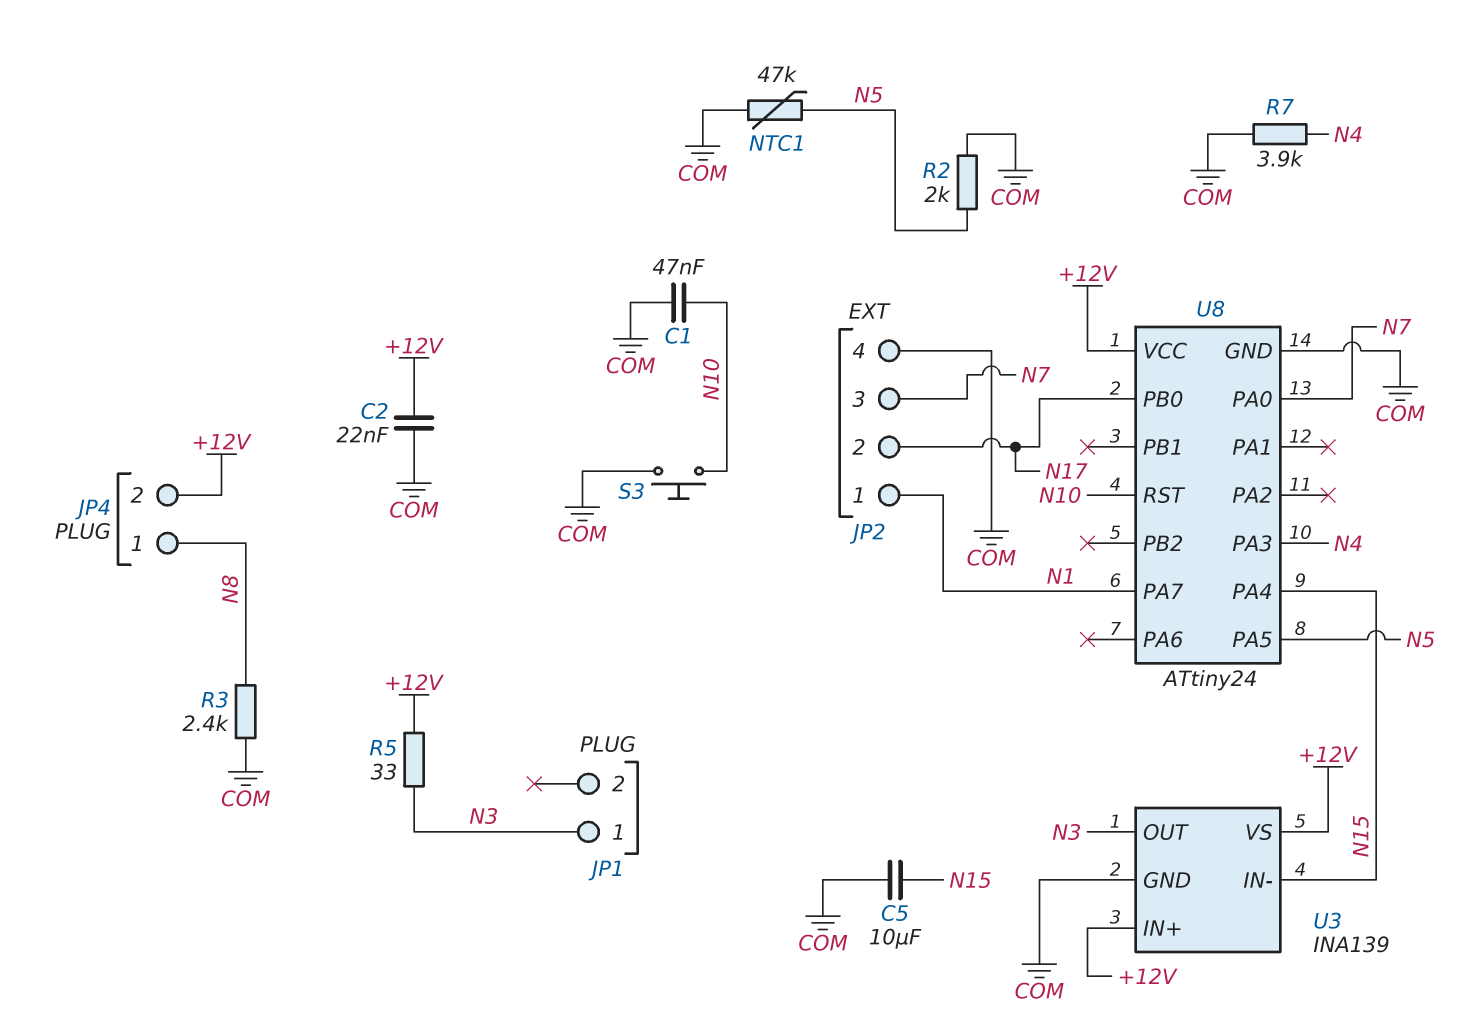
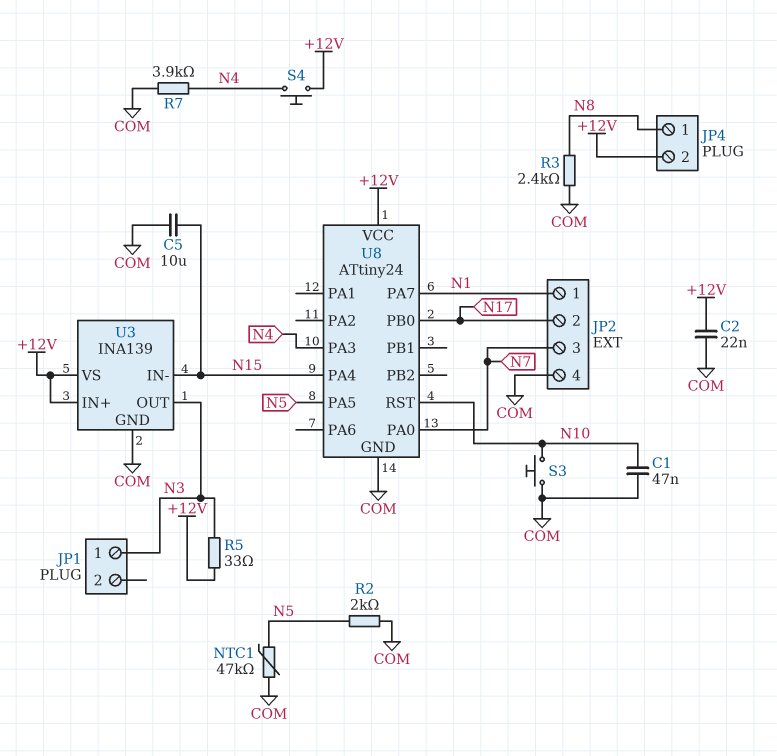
S4: none -> button (+12V, N4)

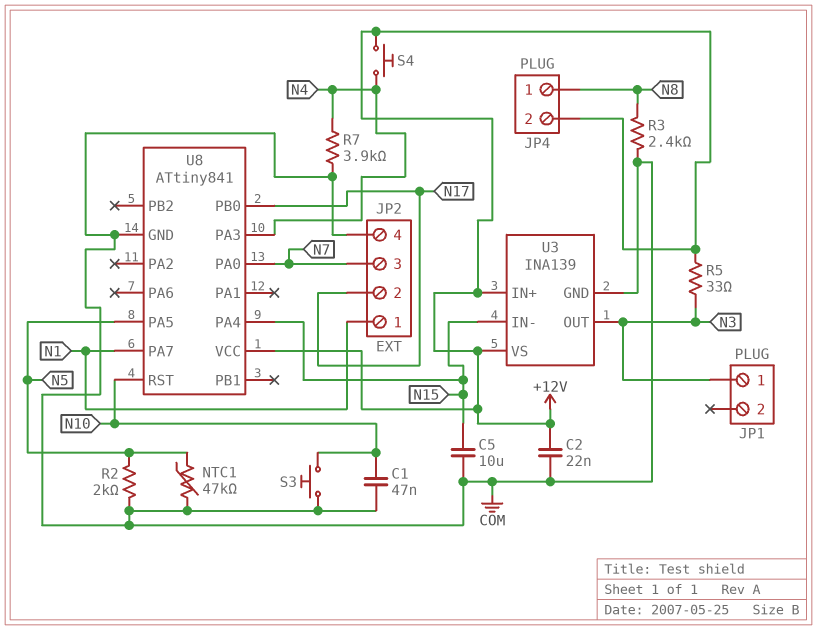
U8: ATtiny24 -> ATtiny841

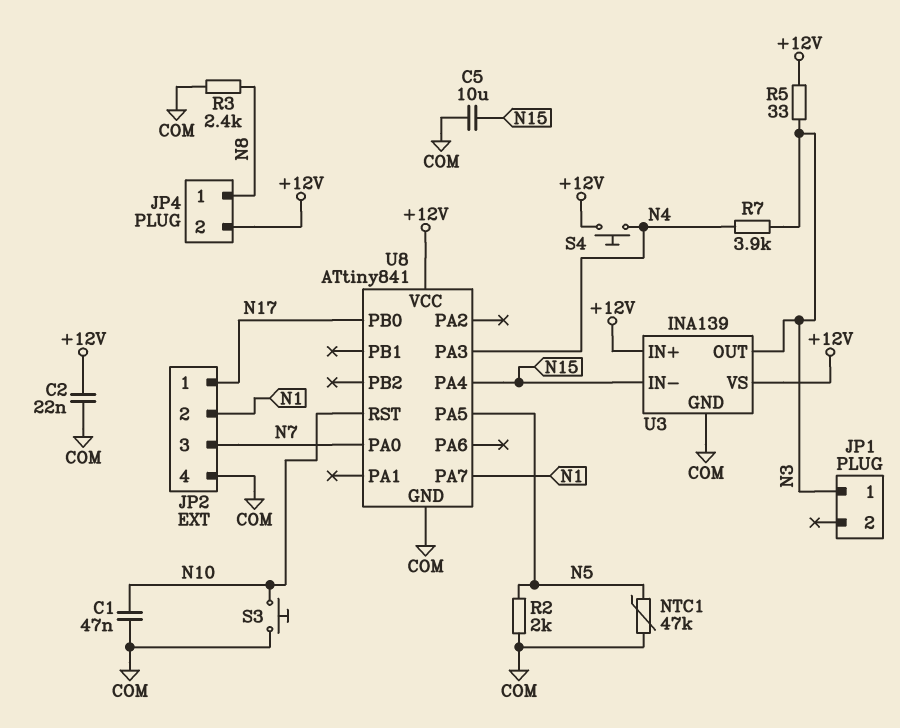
JP2 pin 1: N1 -> N17
JP2 pin 2: N17 -> N1
R7: 3.9k (COM, N4) -> 3.9k (N3, N4)

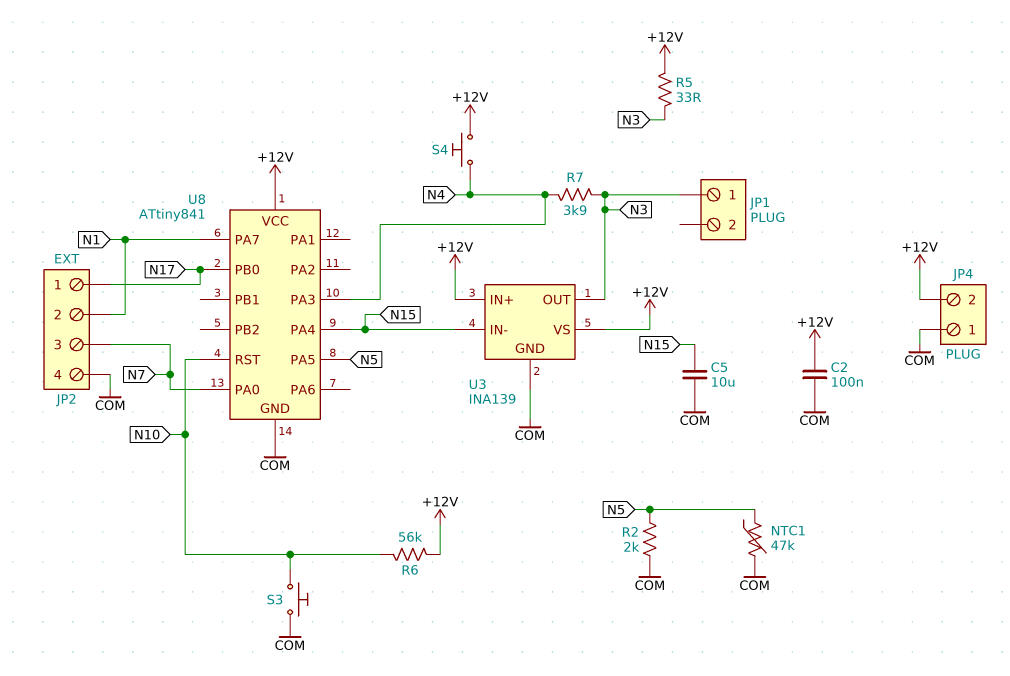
C1: 47nF (COM, N10) -> none
C2: 22nF (+12V, COM) -> 100nF (+12V, COM)
JP4 pin 1: N8 -> COM
R3: 2.4k (COM, N8) -> none
R6: none -> 56k (+12V, N10)

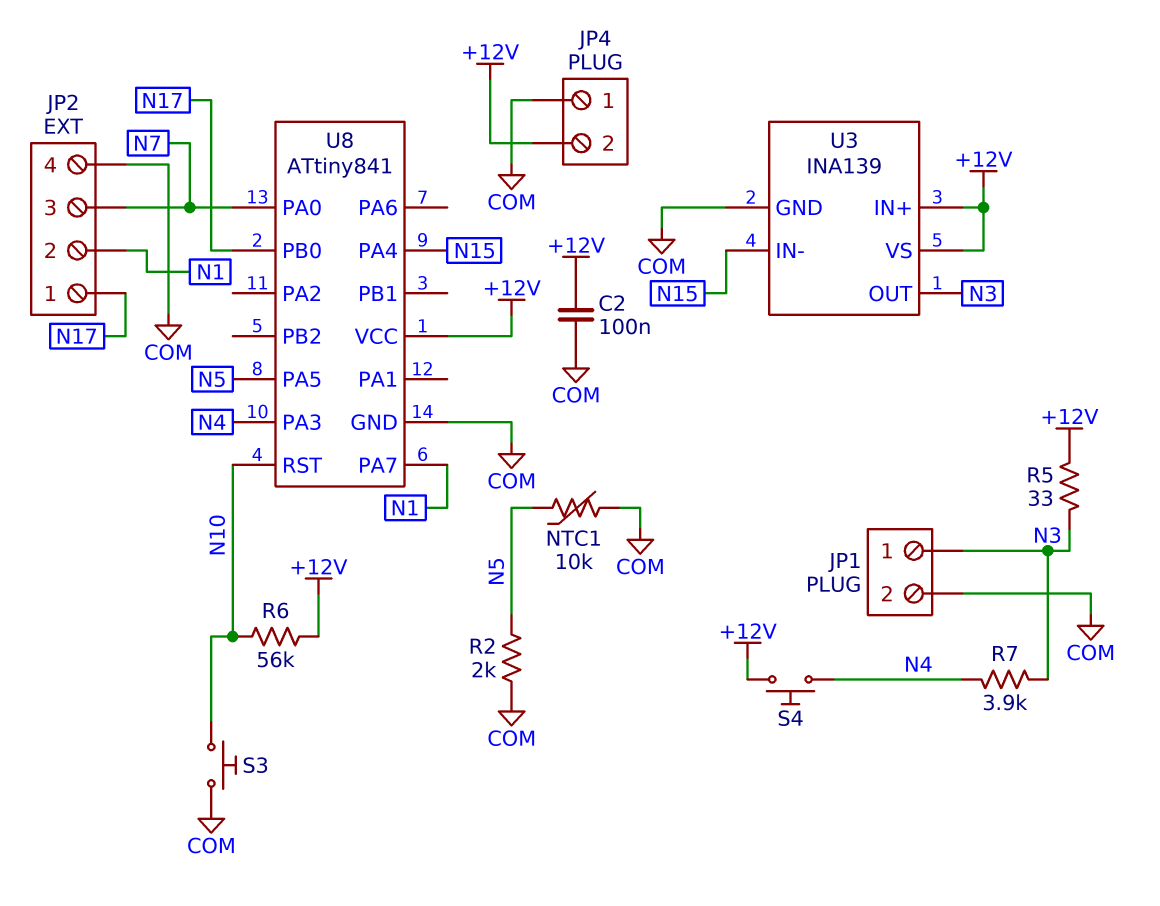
C5: 10uF (COM, N15) -> none
JP1 pin 2: none -> COM
NTC1: 47k (COM, N5) -> 10k (COM, N5)

